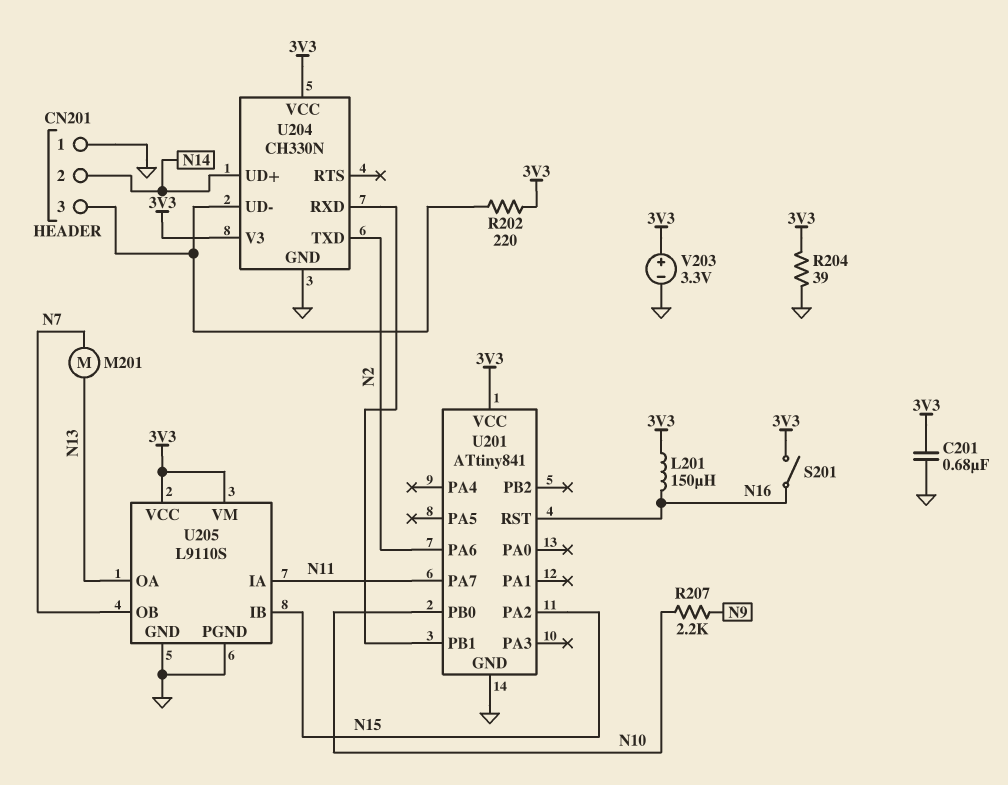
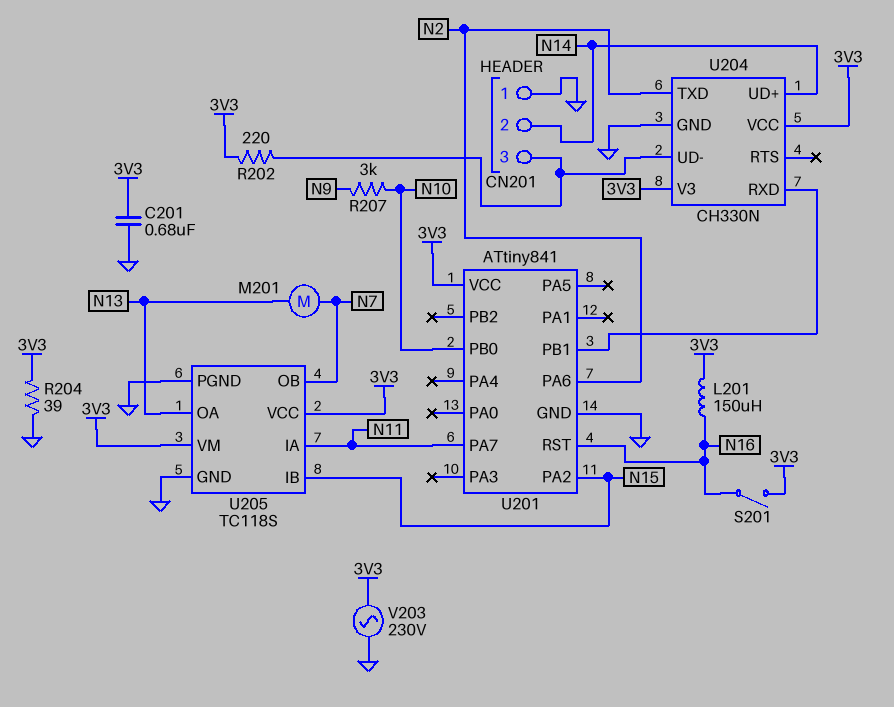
R207: 2.2k (N9, N10) -> 3k (N9, N10)
U205: L9110S -> TC118S
V203: 3.3V (plus 3V3, minus GND) -> AC 230V (3V3, GND)

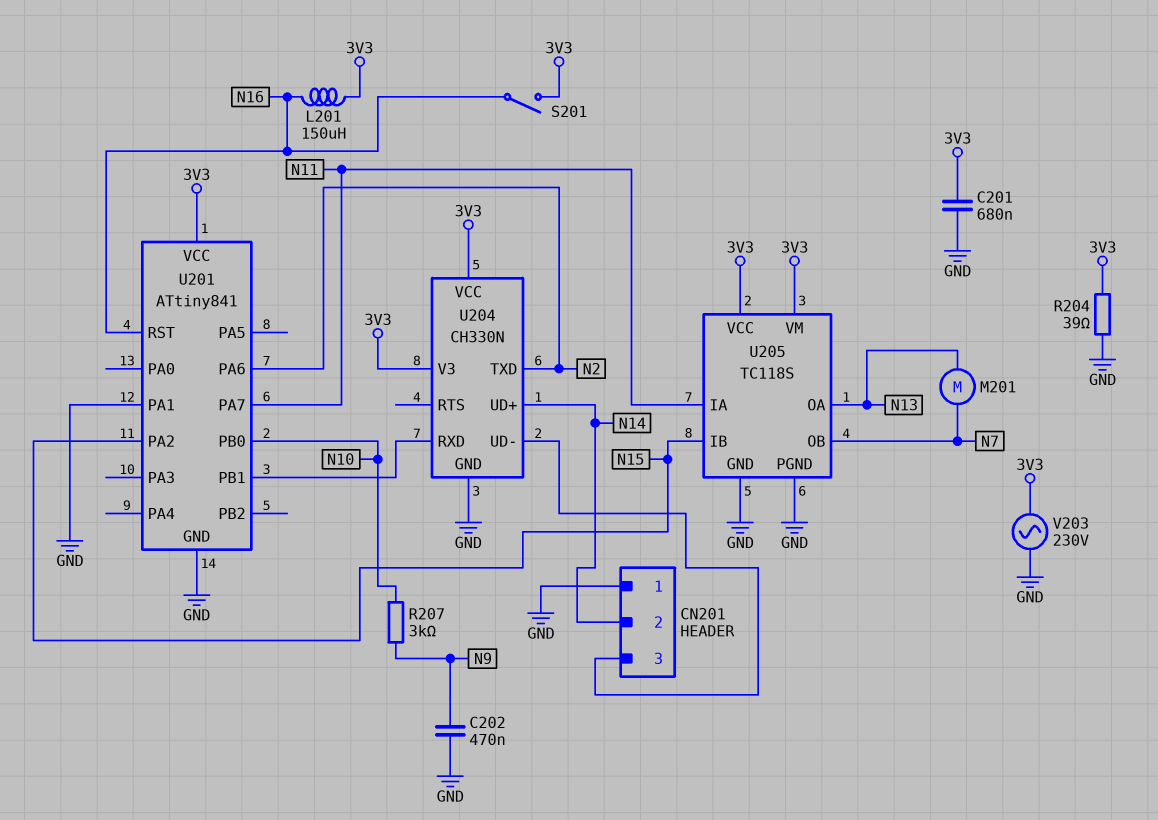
C202: none -> 470nF (GND, N9)
R202: 220 (3V3, CN201/3) -> none
U201 pin PA1: none -> GND

